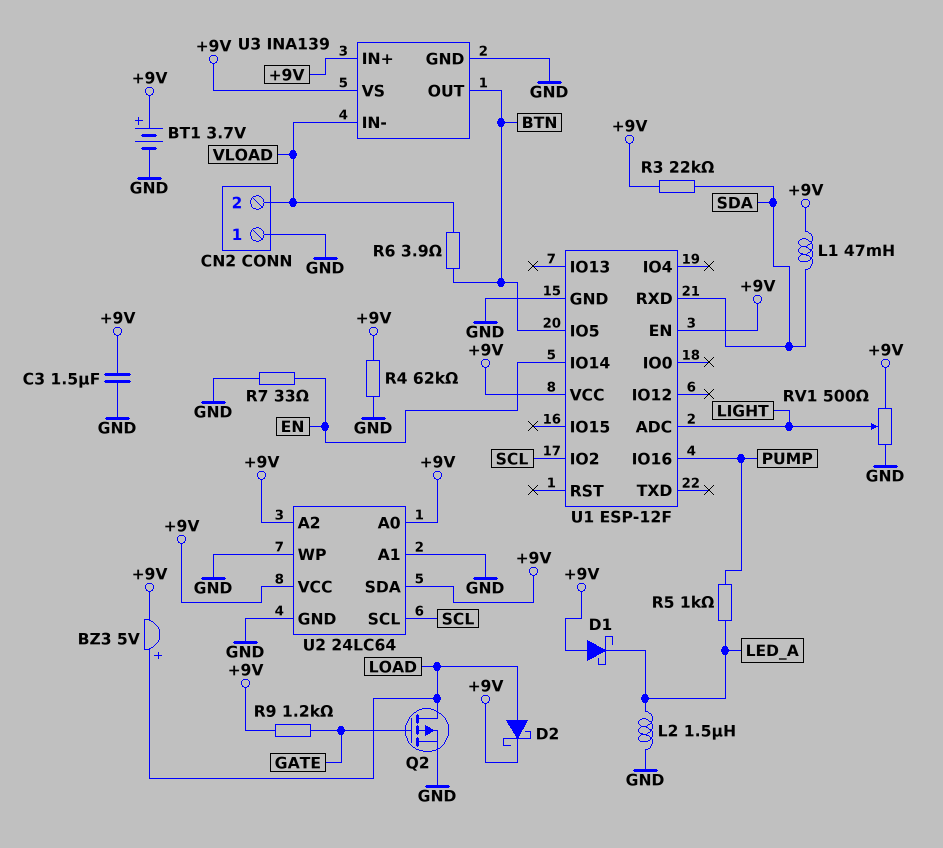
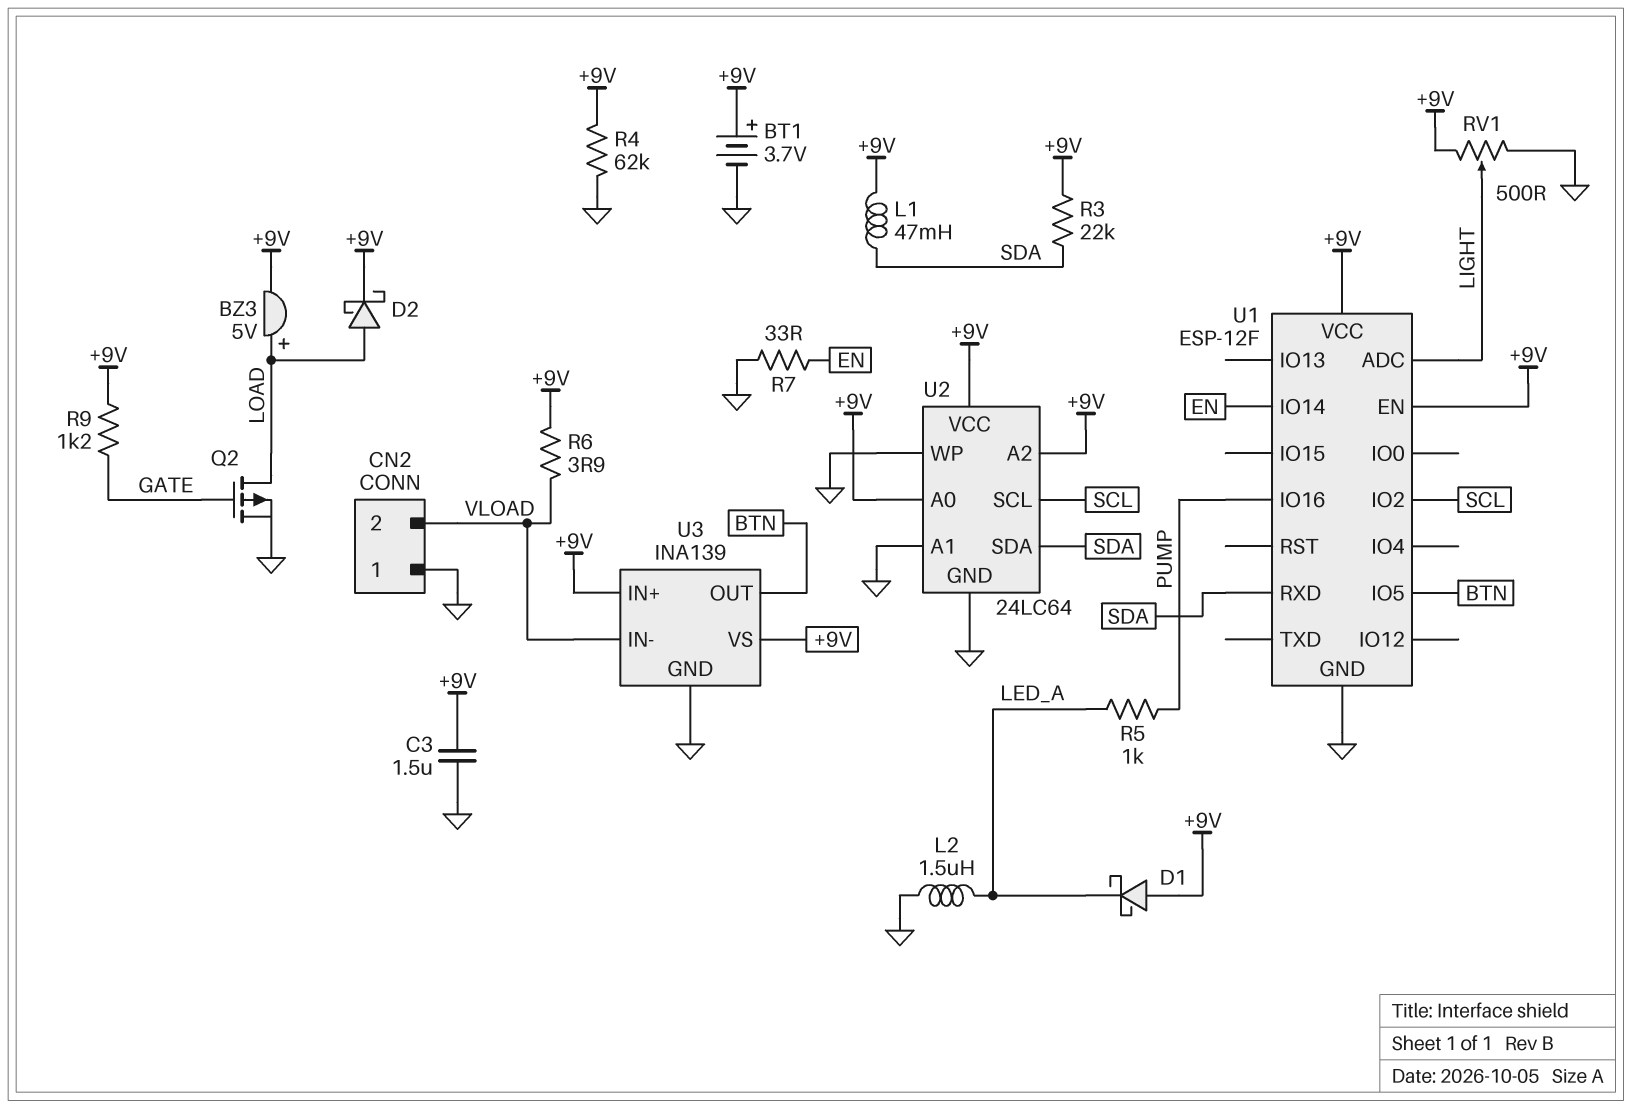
R6: 3.9 (BTN, VLOAD) -> 3.9 (+9V, VLOAD)
U2 pin SDA: +9V -> SDA

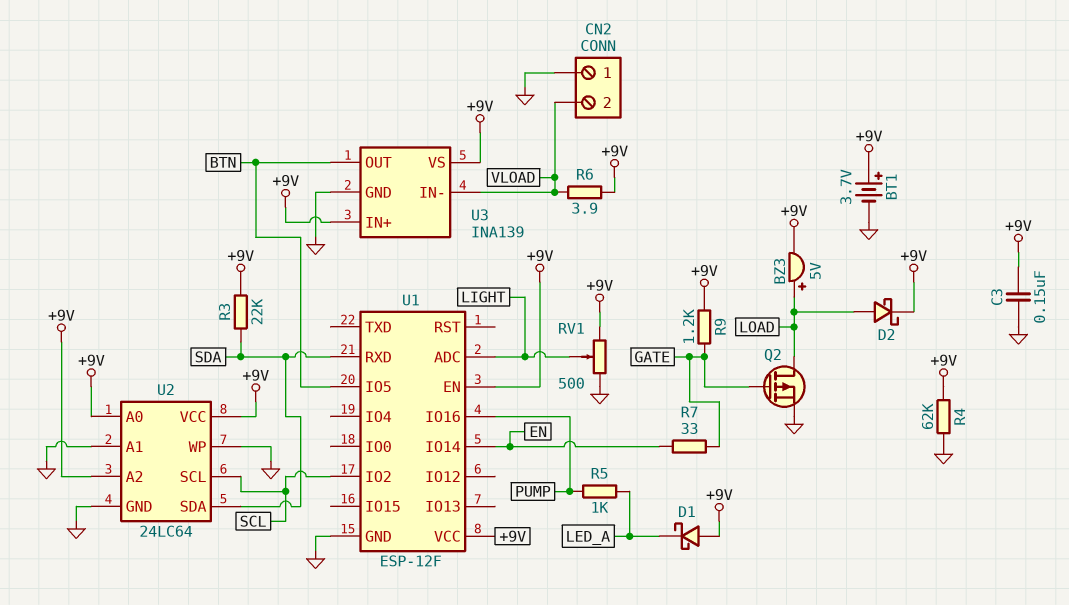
C3: 1.5uF (+9V, GND) -> 150nF (+9V, GND)
L1: 47mH (+9V, SDA) -> none
L2: 1.5uH (GND, LED_A) -> none
R7: 33 (EN, GND) -> 33 (EN, GATE)

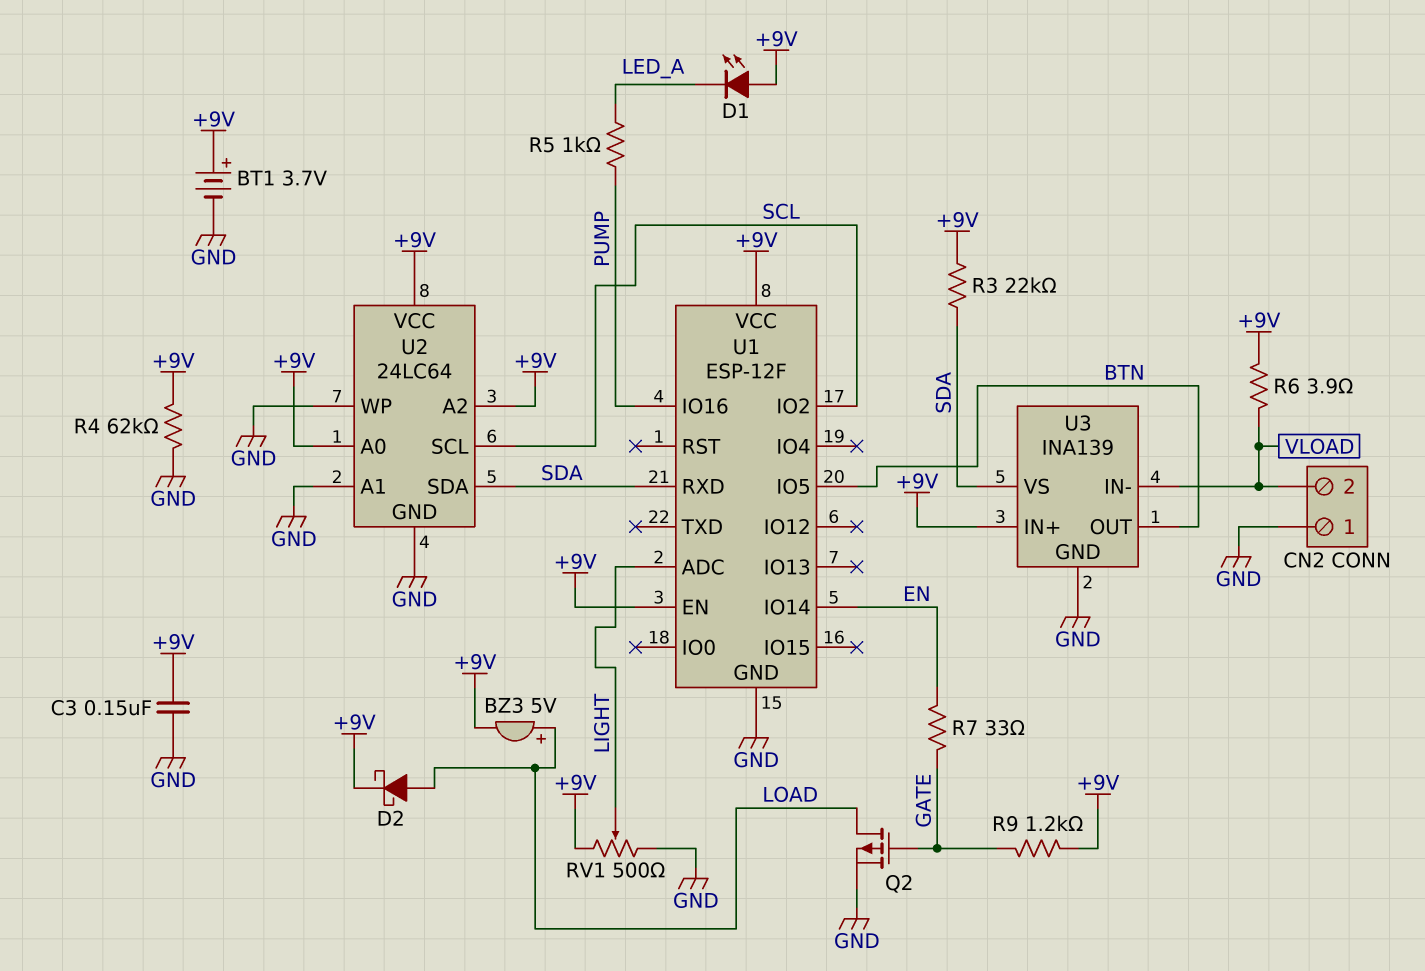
D1: schottky (A +9V, K LED_A) -> LED (A +9V, K LED_A)
U3 pin VS: +9V -> SDA

